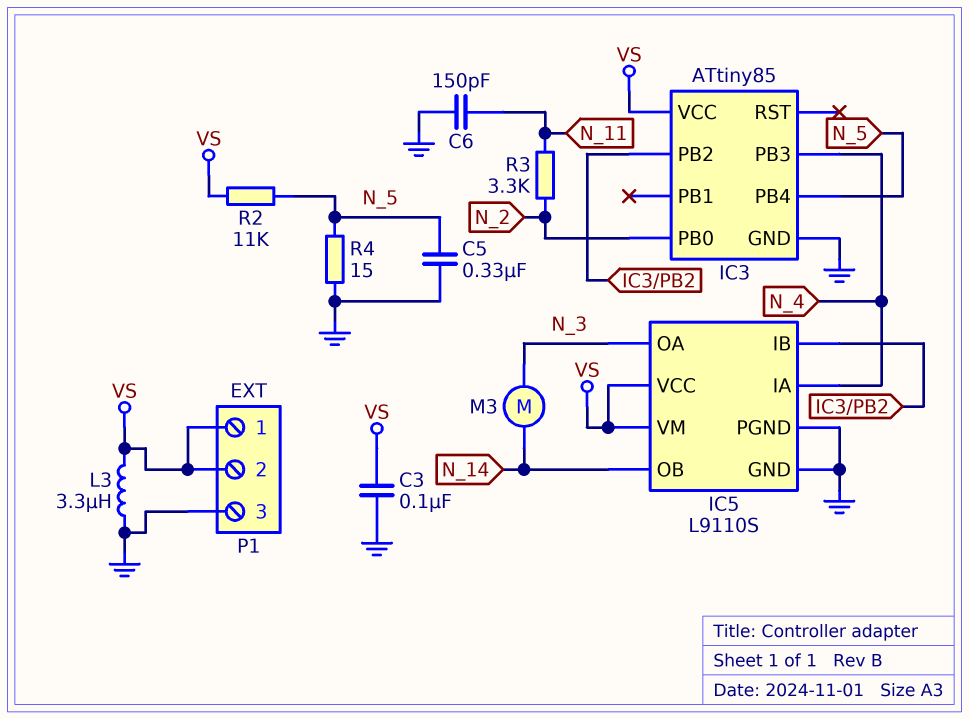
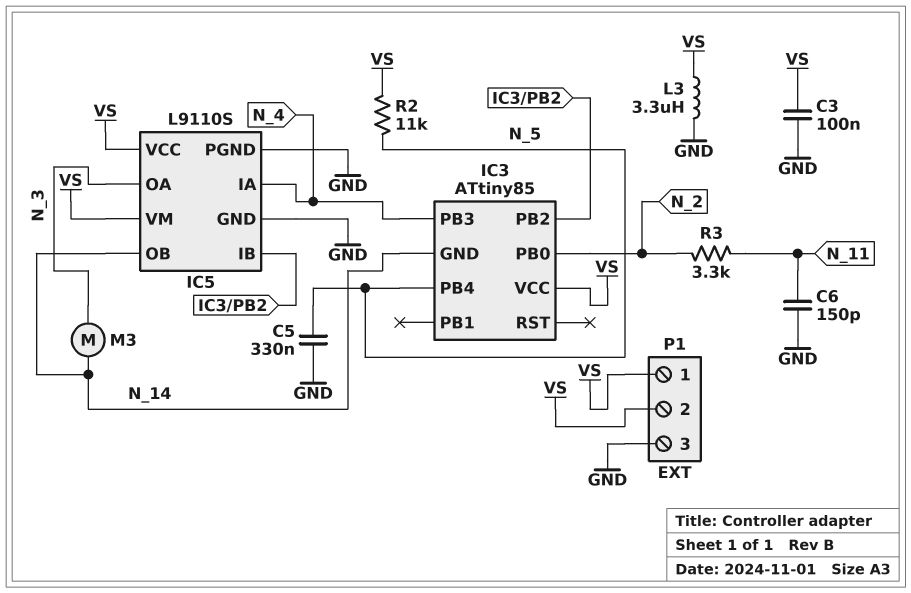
IC3 pin GND: GND -> N_14
R4: 15 (GND, N_5) -> none

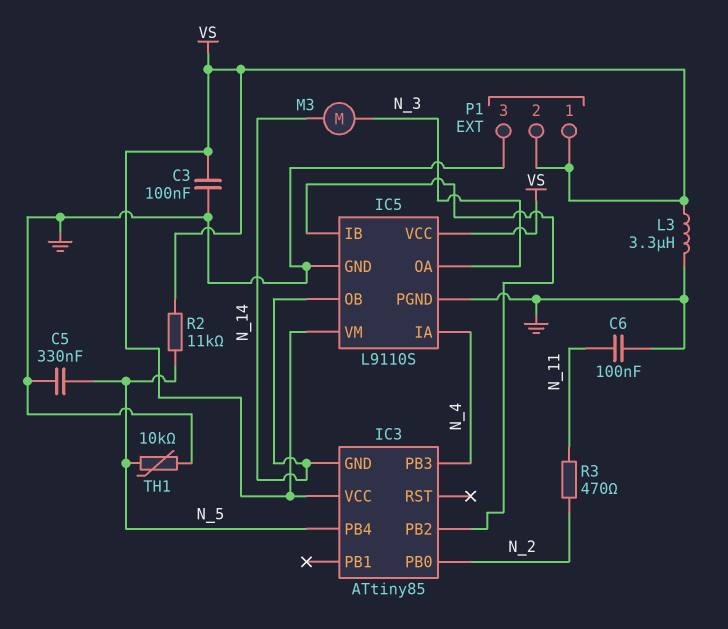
C6: 150pF (GND, N_11) -> 100nF (GND, N_11)
R3: 3.3k (N_2, N_11) -> 470 (N_2, N_11)
TH1: none -> 10k (GND, N_5)

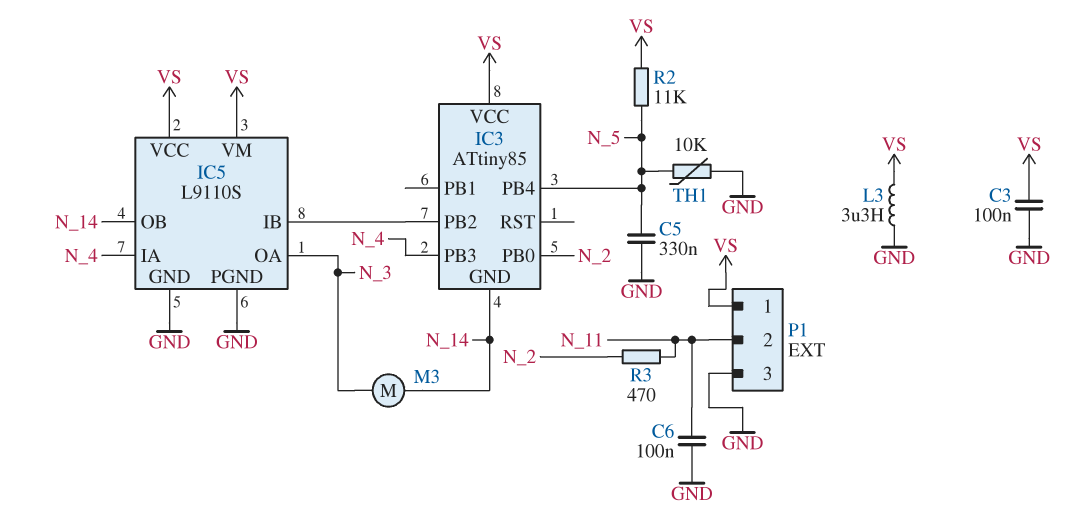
P1 pin 2: VS -> N_11

